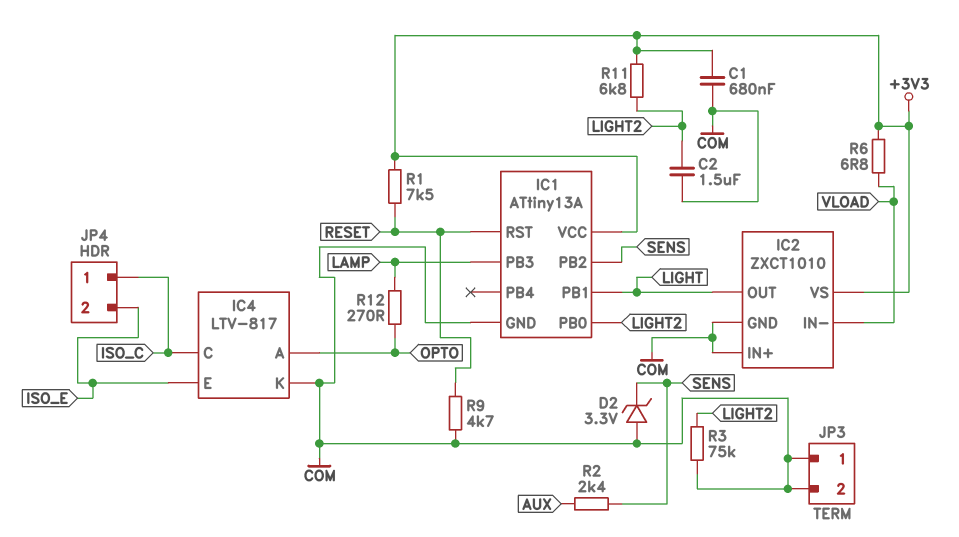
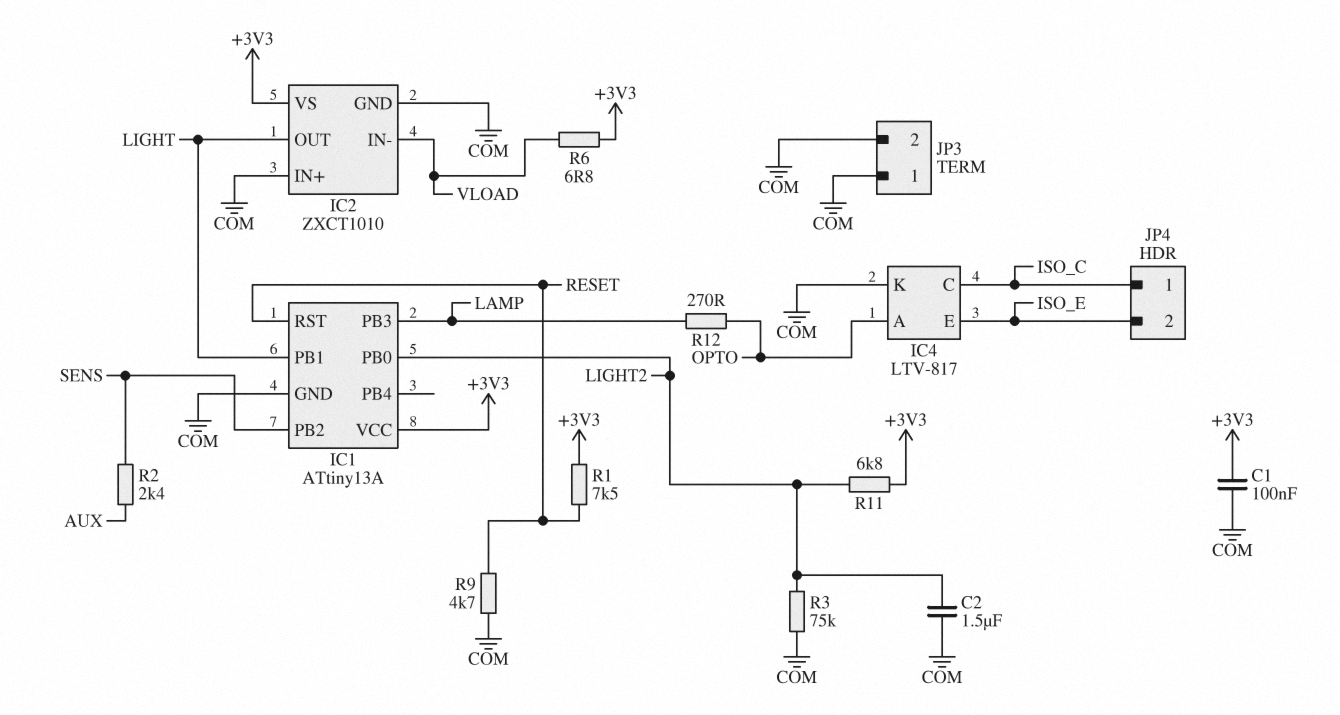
C1: 680nF (+3V3, COM) -> 100nF (+3V3, COM)
D2: zener 3.3V (A COM, K SENS) -> none

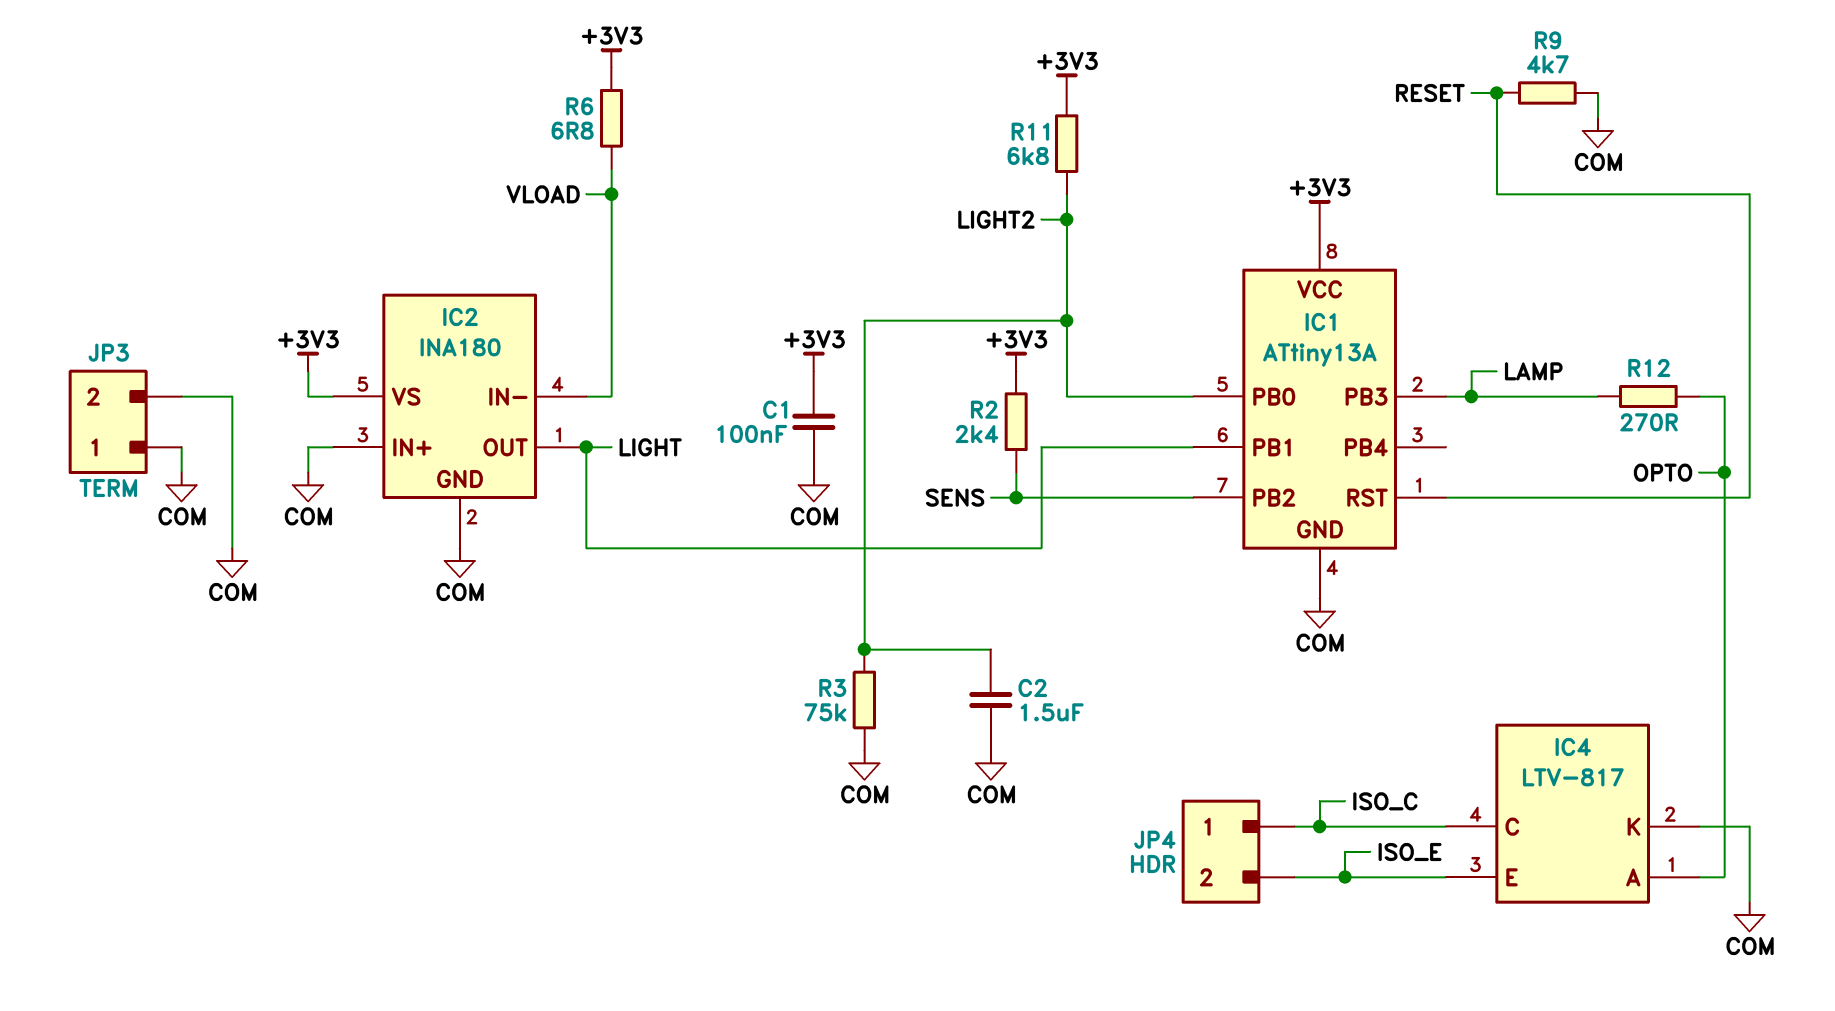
IC2: ZXCT1010 -> INA180
R1: 7.5k (+3V3, RESET) -> none
R2: 2.4k (AUX, SENS) -> 2.4k (+3V3, SENS)

